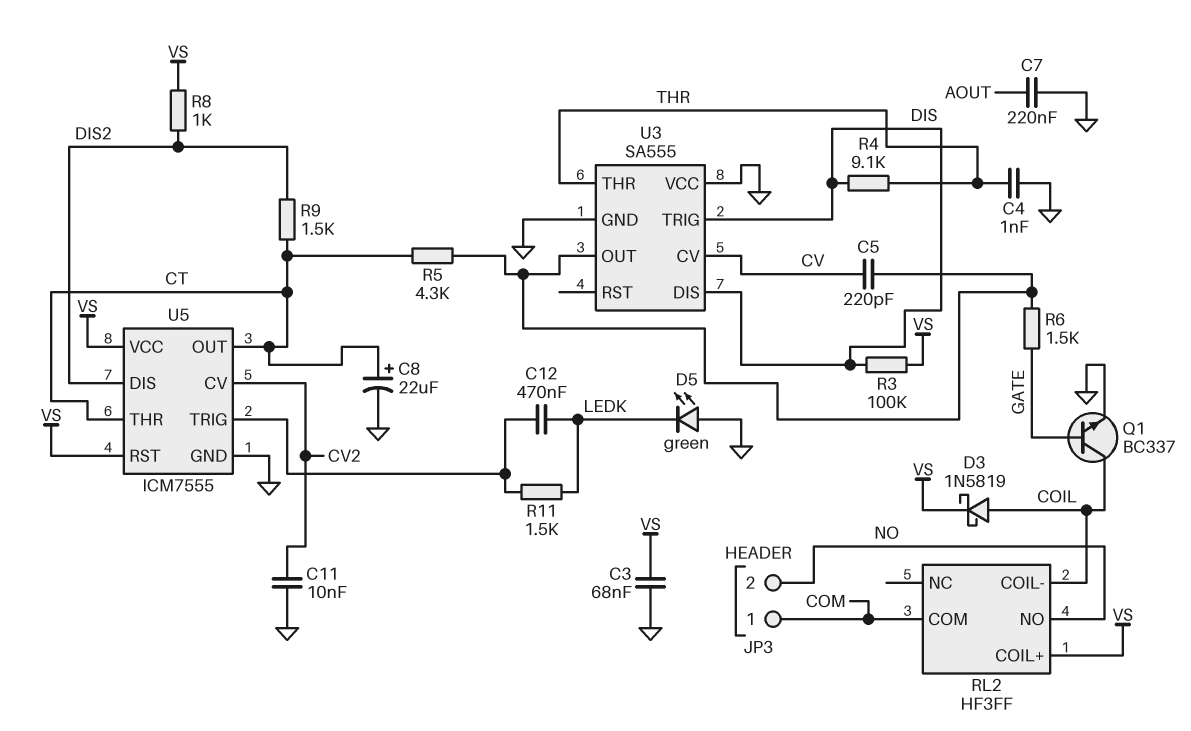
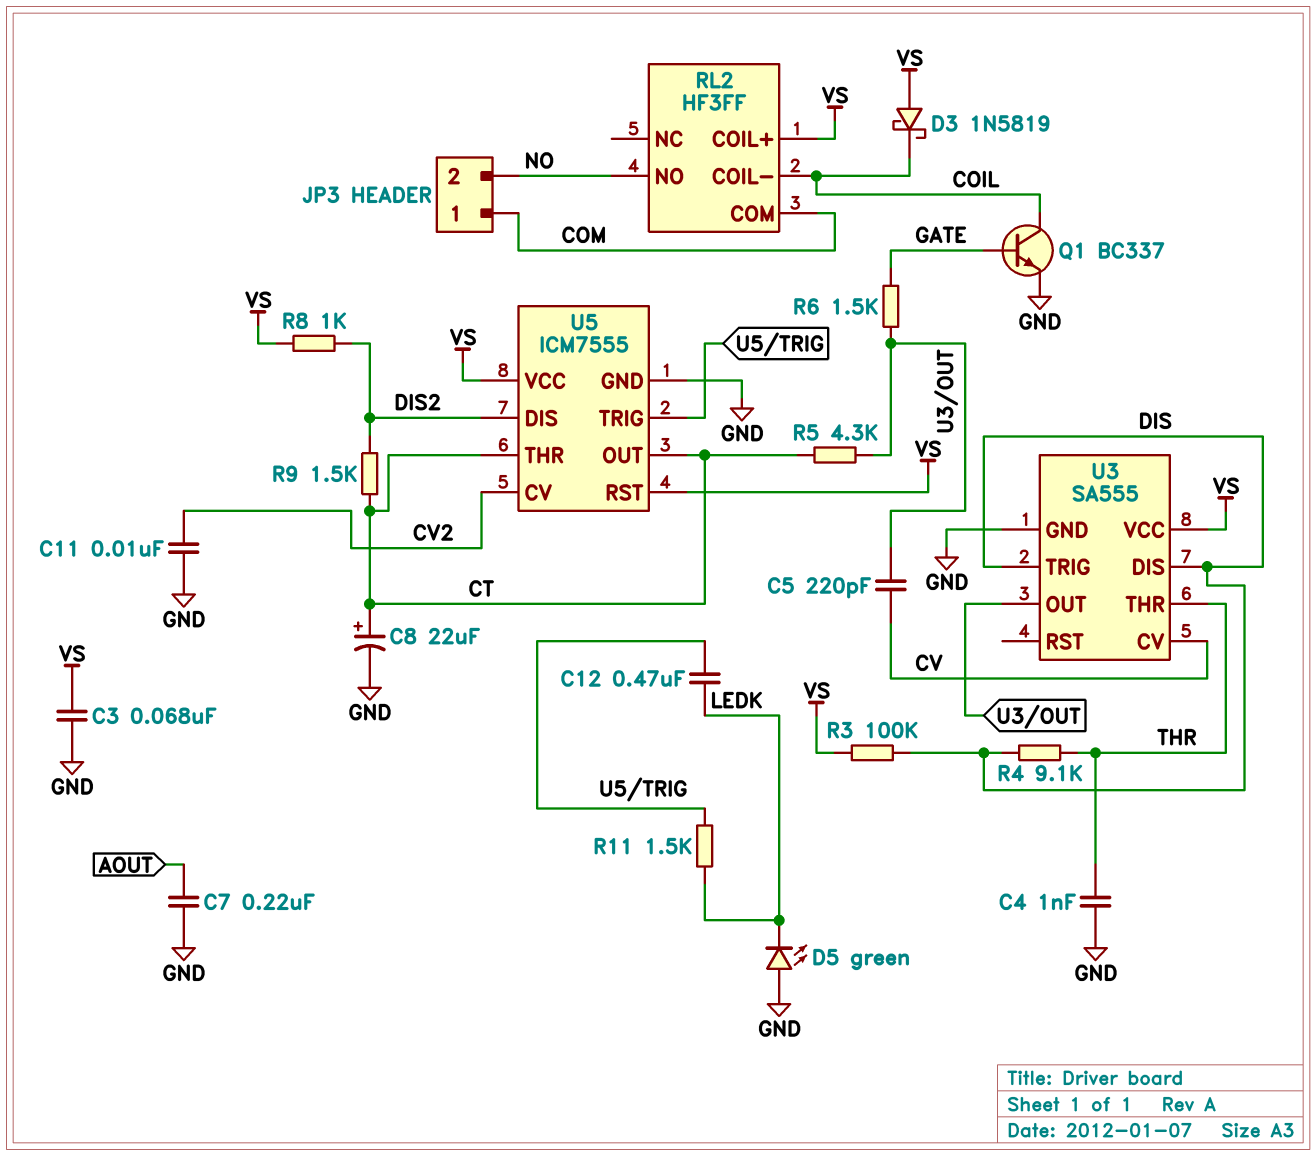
D3: schottky 1N5819 (A COIL, K VS) -> schottky 1N5819 (A VS, K COIL)
U3 pin VCC: GND -> VS

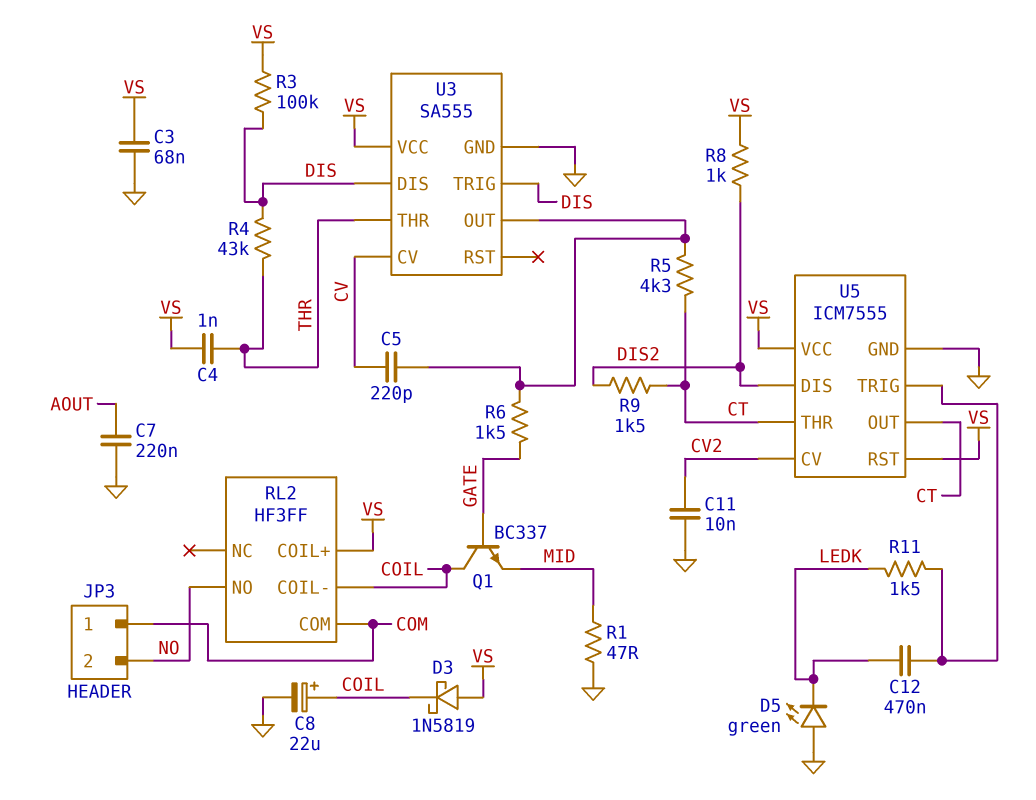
C4: 1nF (GND, THR) -> 1nF (THR, VS)
C8: 22uF (plus CT, minus GND) -> 22uF (plus COIL, minus GND)
Q1: NPN BC337 (B GATE, C COIL, E GND) -> NPN BC337 (B GATE, C COIL, E MID)
R1: none -> 47 (GND, MID)
R4: 9.1k (DIS, THR) -> 43k (DIS, THR)

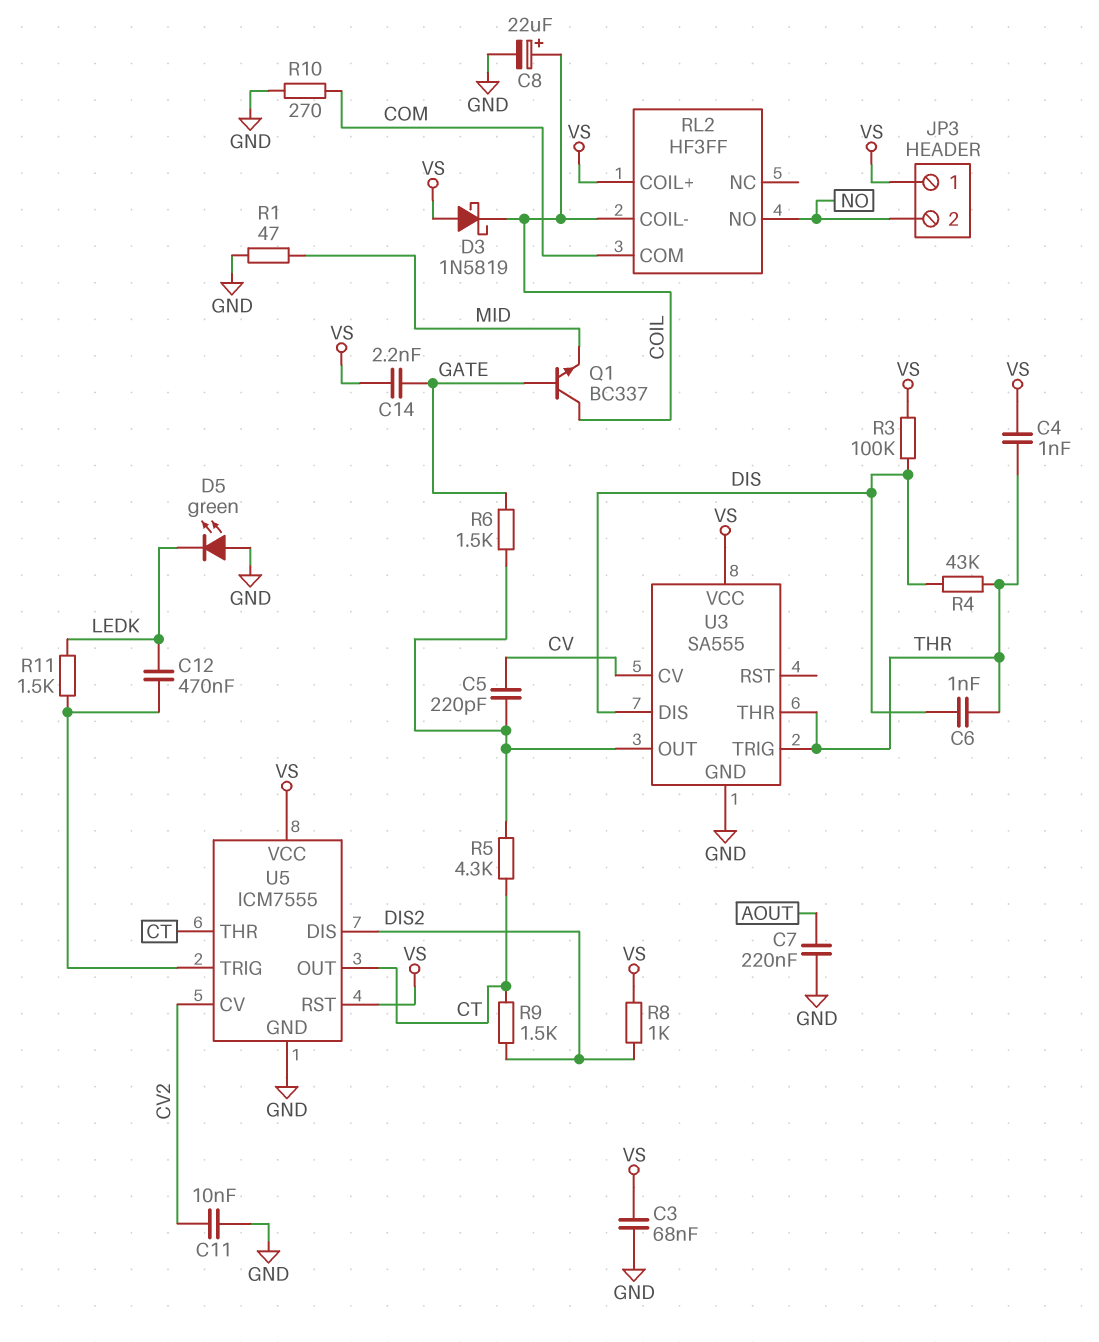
C6: none -> 1nF (DIS, THR)
C14: none -> 2.2nF (GATE, VS)
JP3 pin 1: COM -> VS
R10: none -> 270 (COM, GND)
U3 pin TRIG: DIS -> THR

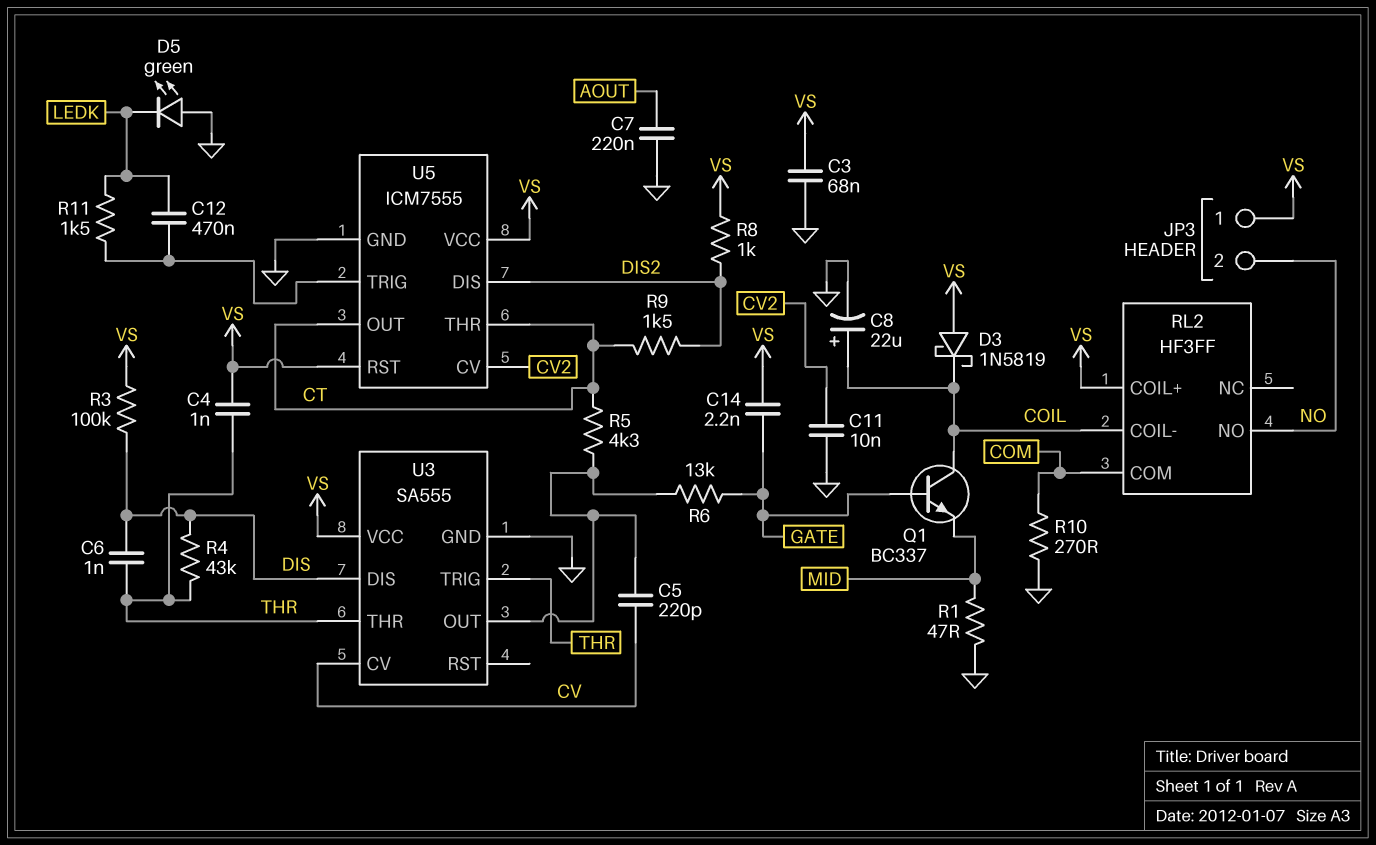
R6: 1.5k (GATE, U3/OUT) -> 13k (GATE, U3/OUT)

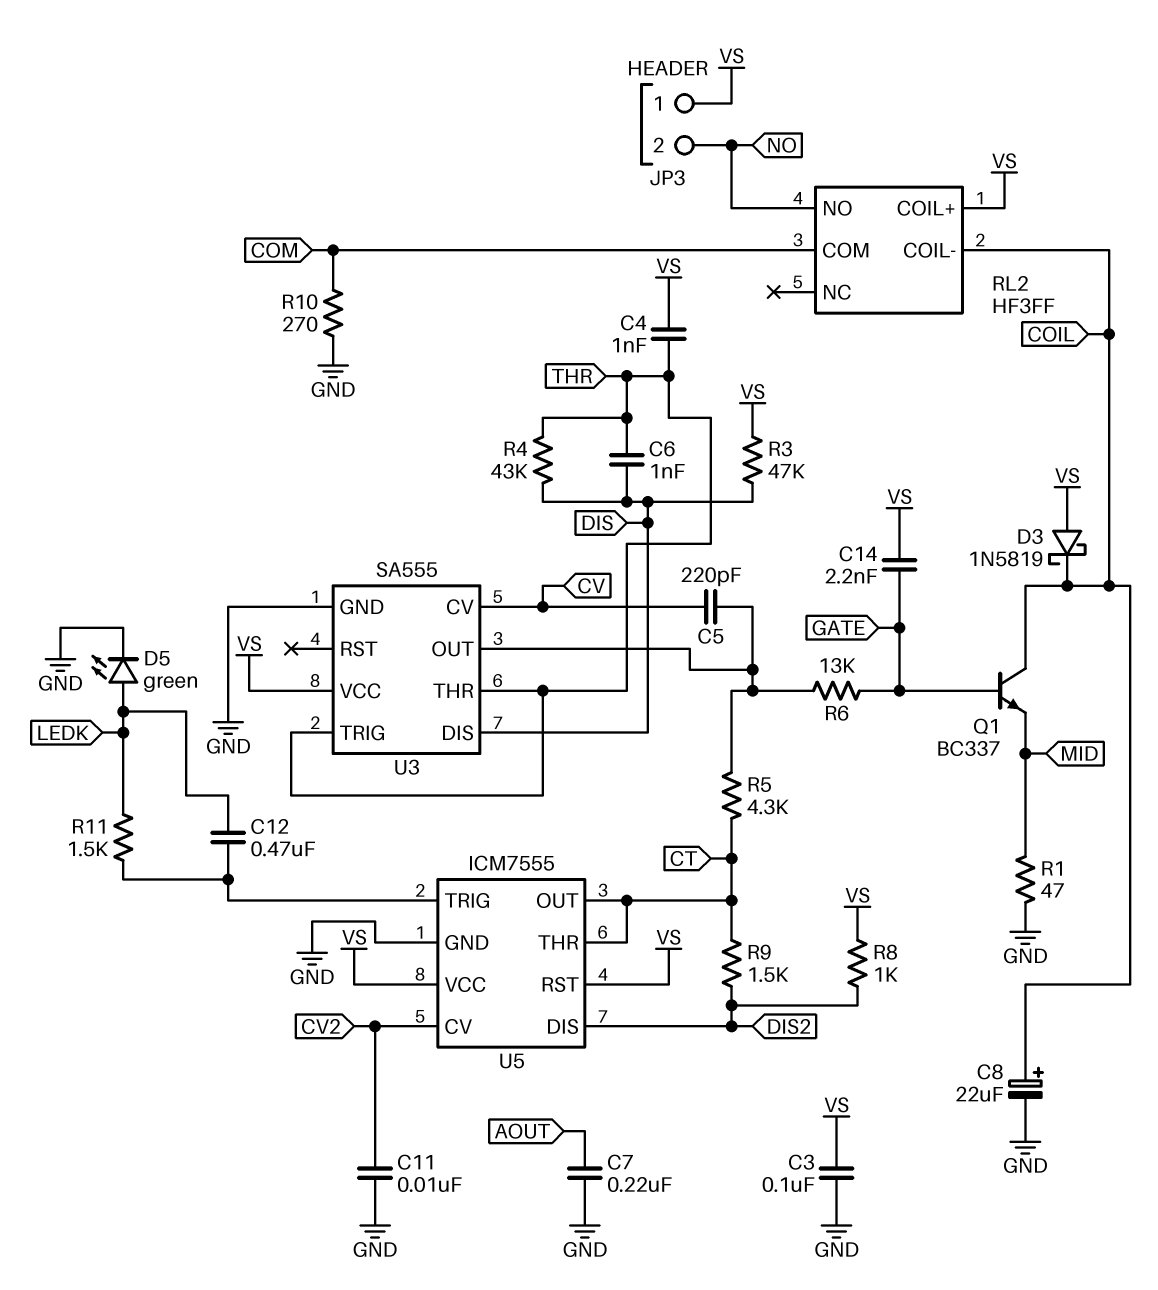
C3: 68nF (GND, VS) -> 100nF (GND, VS)
D5: LED green (A GND, K LEDK) -> LED green (A LEDK, K GND)
R3: 100k (DIS, VS) -> 47k (DIS, VS)

